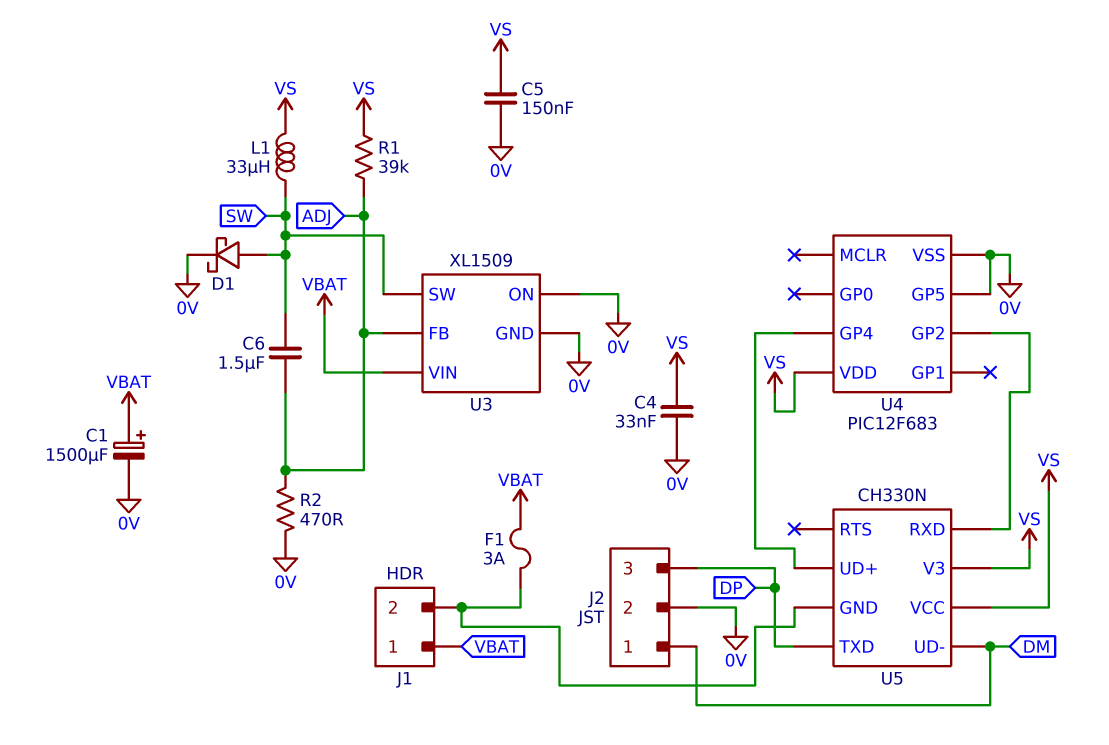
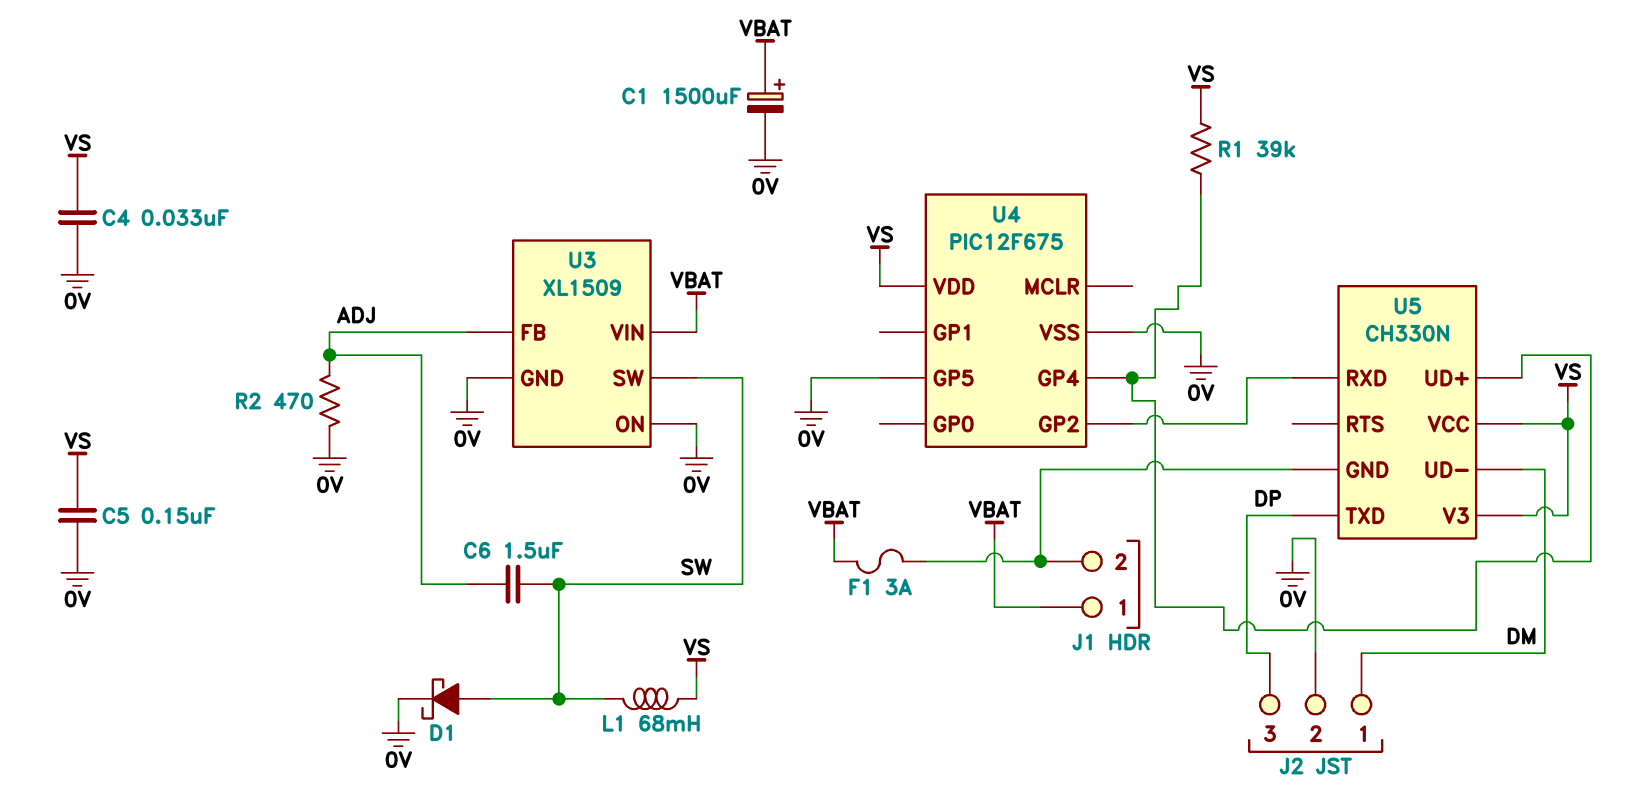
L1: 33uH (SW, VS) -> 68mH (SW, VS)
R1: 39k (ADJ, VS) -> 39k (U4/GP4, VS)
U4: PIC12F683 -> PIC12F675

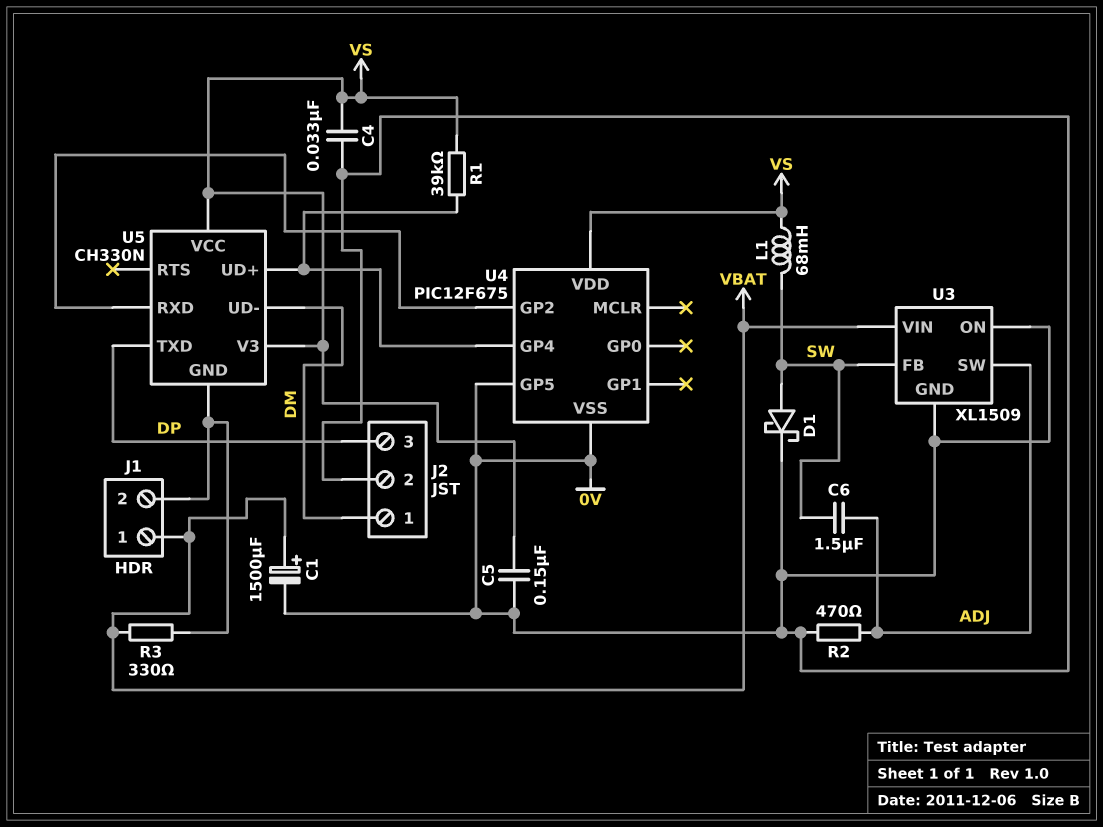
F1: 3A (J1/2, VBAT) -> none
R3: none -> 330 (J1/2, VBAT)
U3 pin FB: ADJ -> SW
U3 pin SW: SW -> ADJ

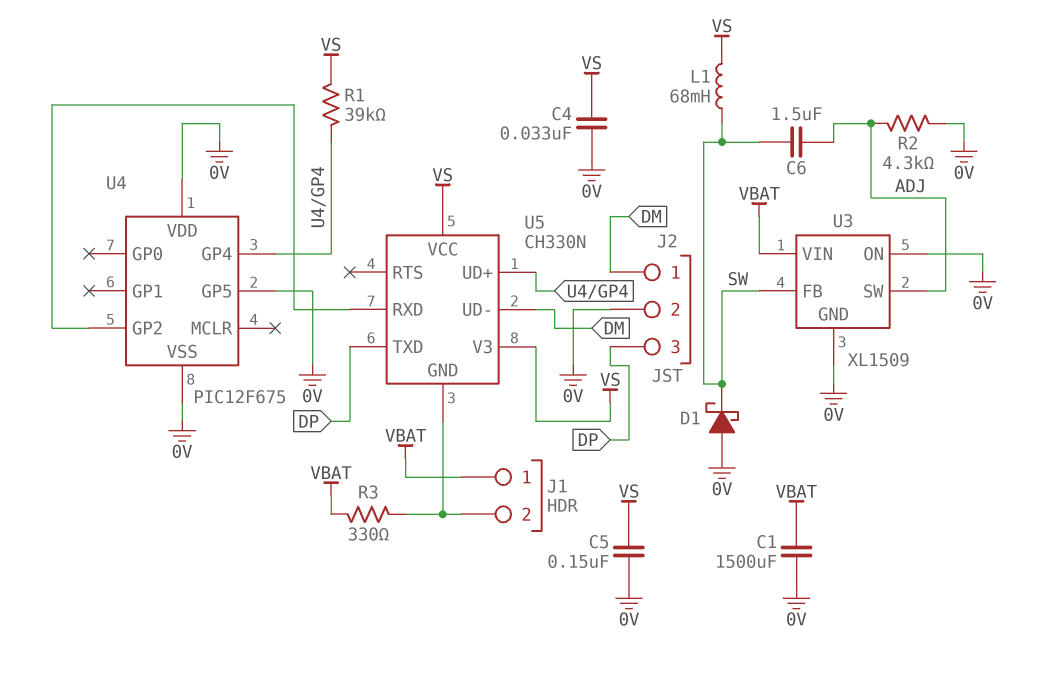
C1: 1500uF (plus VBAT, minus 0V) -> 1500uF (0V, VBAT)
D1: schottky (A SW, K 0V) -> schottky (A 0V, K SW)
R2: 470 (0V, ADJ) -> 4.3k (0V, ADJ)
U4 pin VDD: VS -> 0V

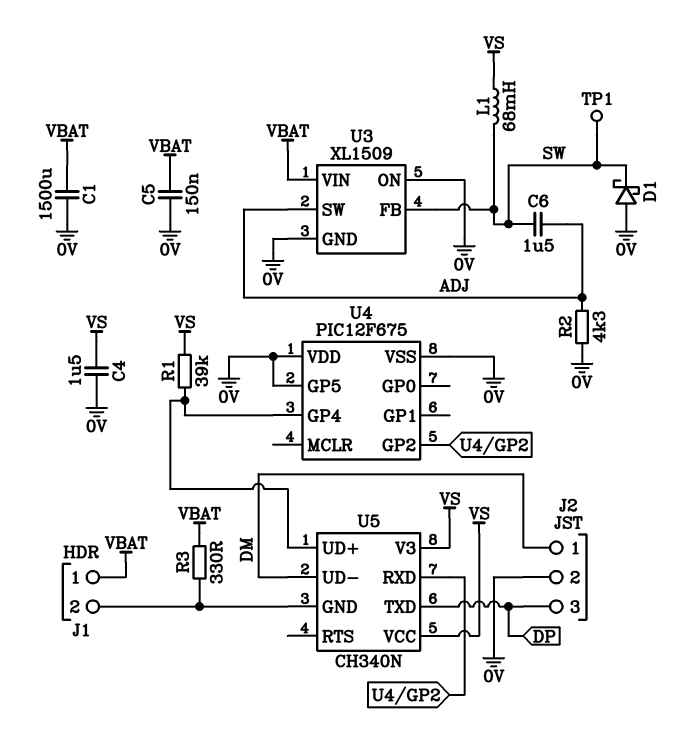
C4: 33nF (0V, VS) -> 1.5uF (0V, VS)
C5: 150nF (0V, VS) -> 150nF (0V, VBAT)
TP1: none -> test point (SW)
U5: CH330N -> CH340N

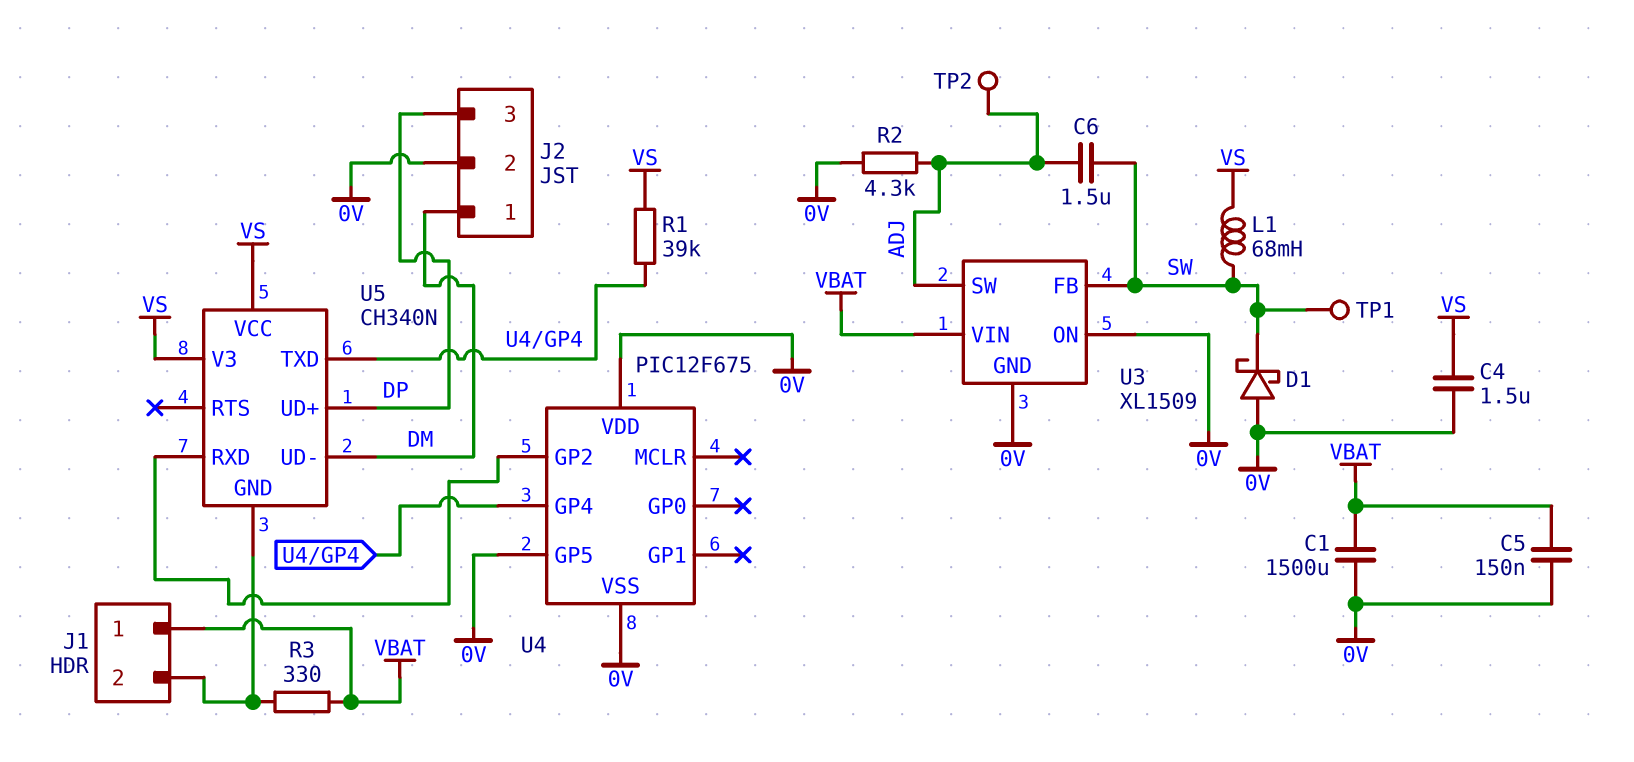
TP2: none -> test point (ADJ)
U5 pin TXD: DP -> U4/GP4
U5 pin UD+: U4/GP4 -> DP

